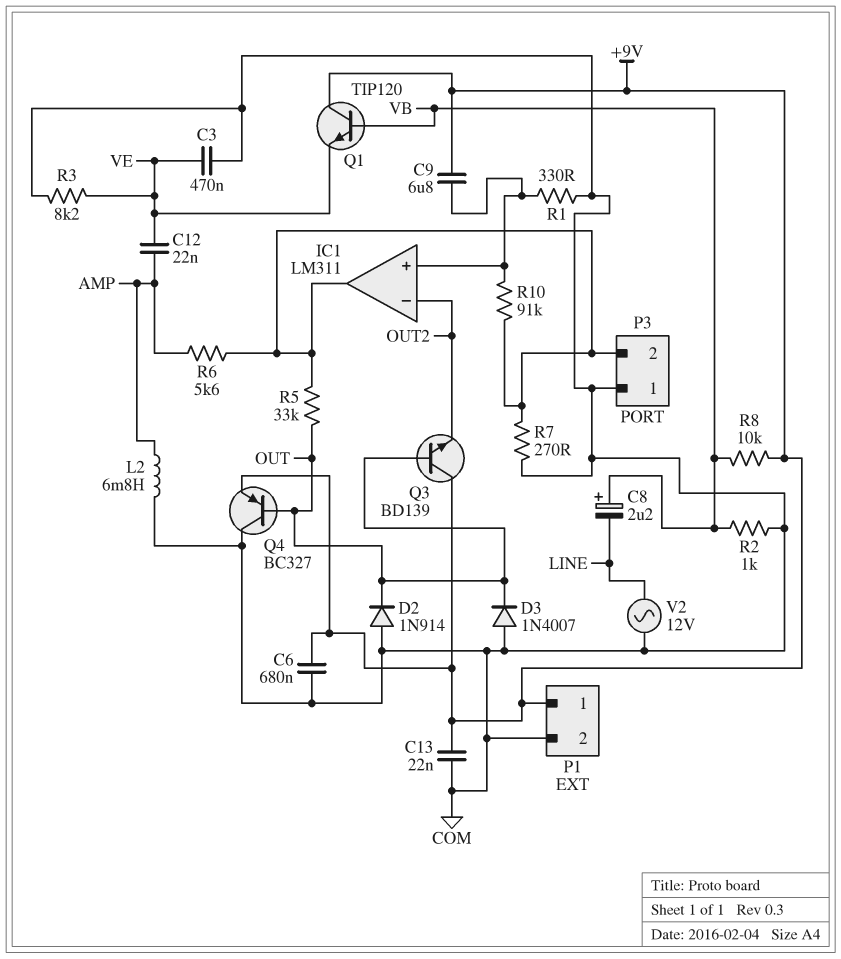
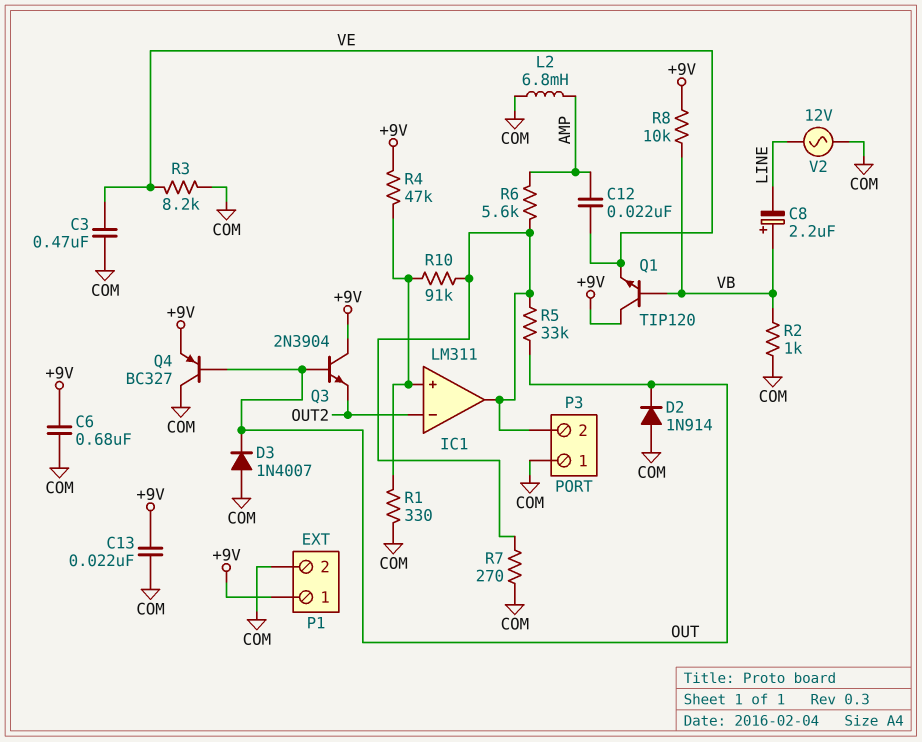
C9: 6.8uF (+9V, IC1/in+) -> none
Q3: NPN BD139 (B OUT, C +9V, E OUT2) -> NPN 2N3904 (B OUT, C +9V, E OUT2)
R4: none -> 47k (+9V, IC1/in+)

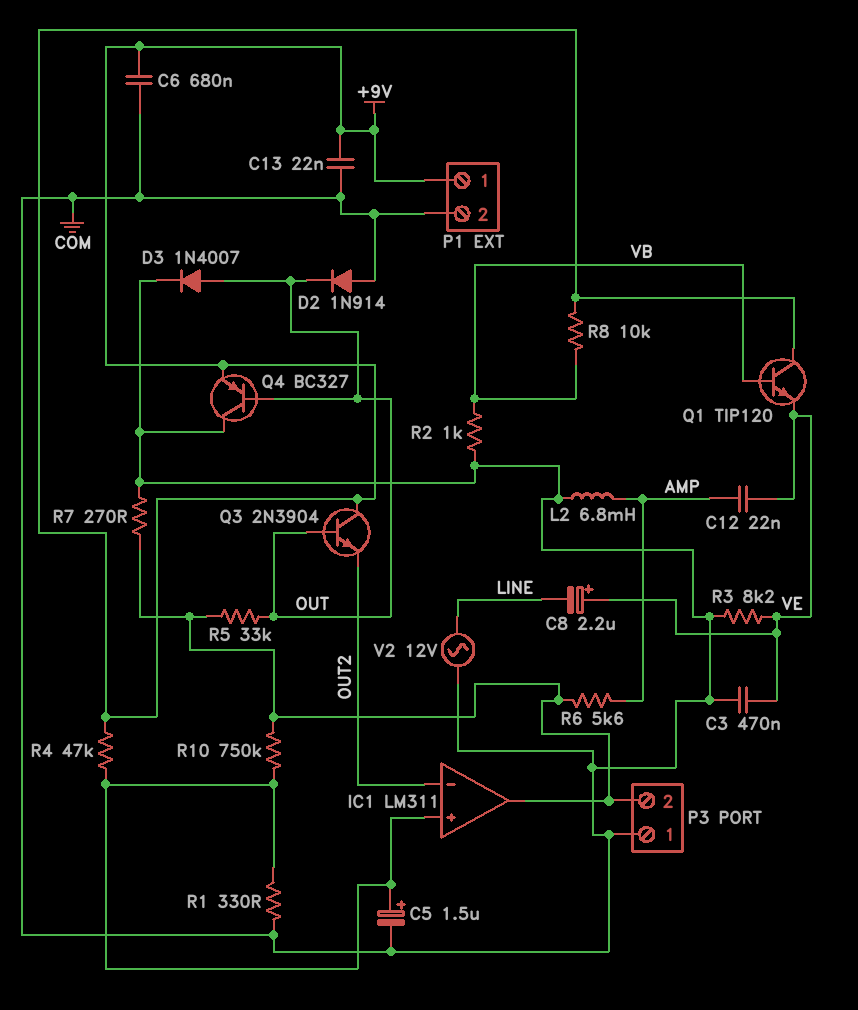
C5: none -> 1.5uF (plus IC1/in+, minus COM)
C8: 2.2uF (plus VB, minus LINE) -> 2.2uF (plus VE, minus LINE)
D3: diode 1N4007 (A COM, K OUT) -> diode 1N4007 (A OUT, K COM)
R10: 91k (IC1/in+, IC1/out) -> 750k (IC1/in+, IC1/out)

